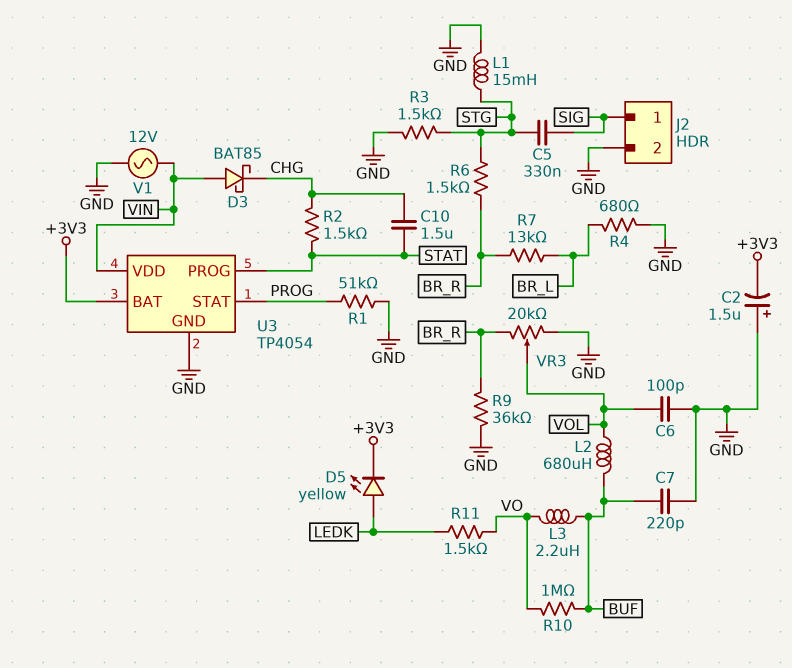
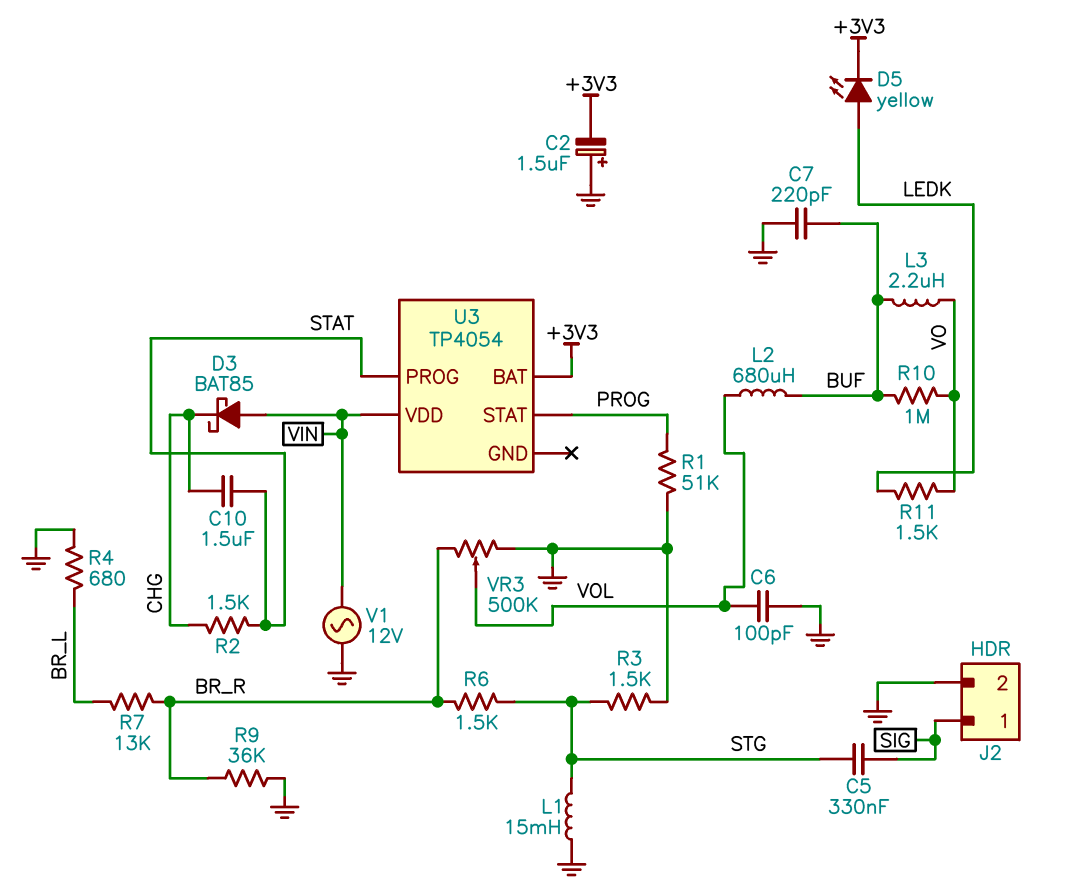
U3 pin GND: GND -> none
VR3: 20k (BR_R, GND, wiper VOL) -> 500k (BR_R, GND, wiper VOL)

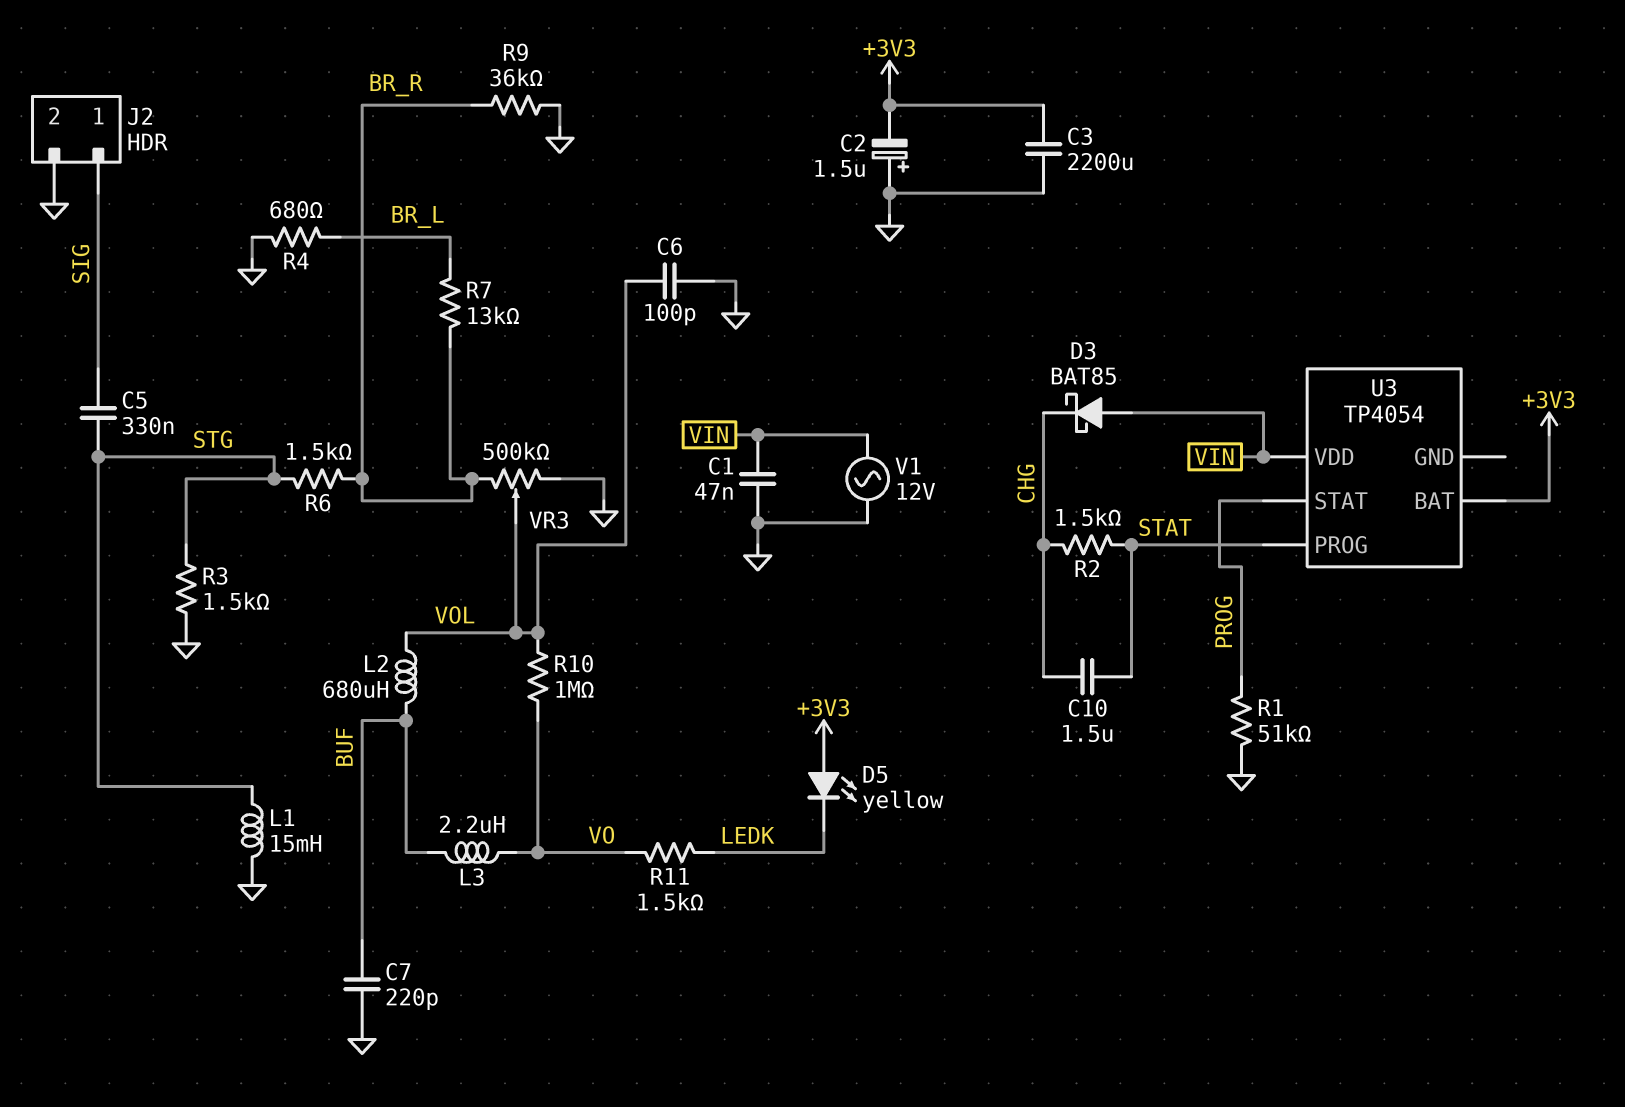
C1: none -> 47nF (GND, VIN)
C3: none -> 2200uF (+3V3, GND)
D5: LED yellow (A LEDK, K +3V3) -> LED yellow (A +3V3, K LEDK)
R10: 1M (BUF, VO) -> 1M (VO, VOL)

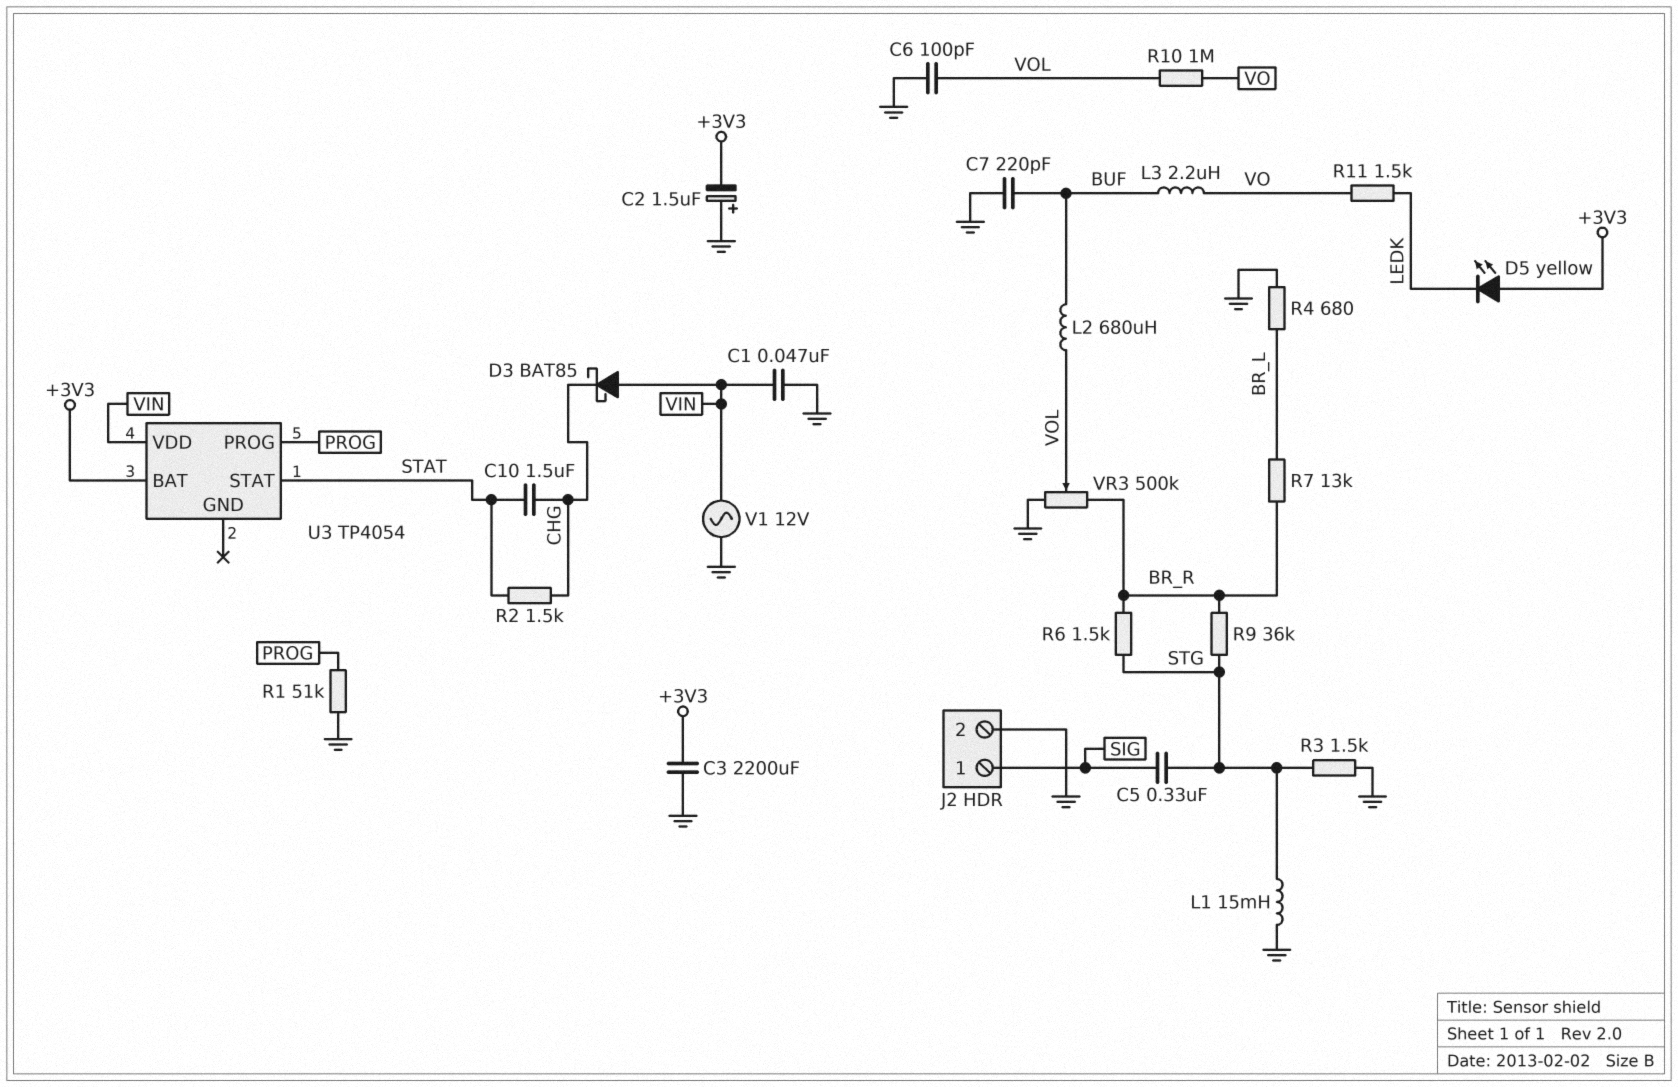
R9: 36k (BR_R, GND) -> 36k (BR_R, STG)
U3 pin PROG: STAT -> PROG
U3 pin STAT: PROG -> STAT

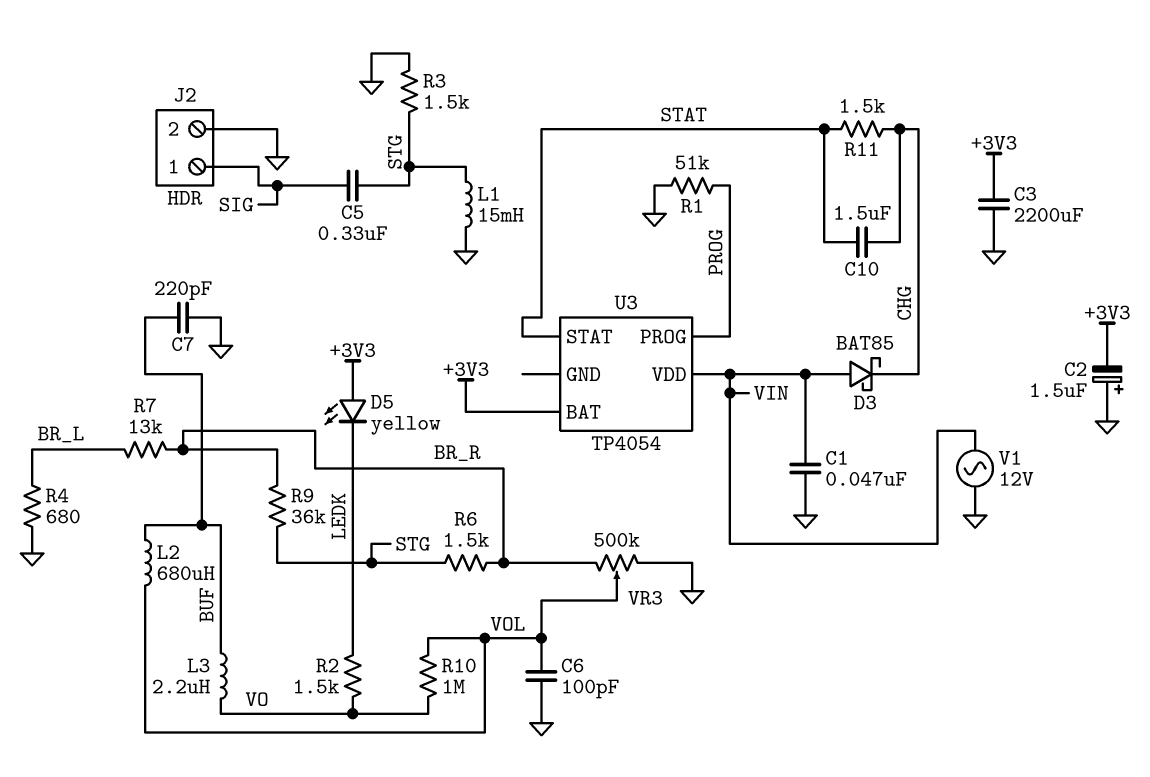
R2: 1.5k (CHG, STAT) -> 1.5k (LEDK, VO)
R11: 1.5k (LEDK, VO) -> 1.5k (CHG, STAT)

